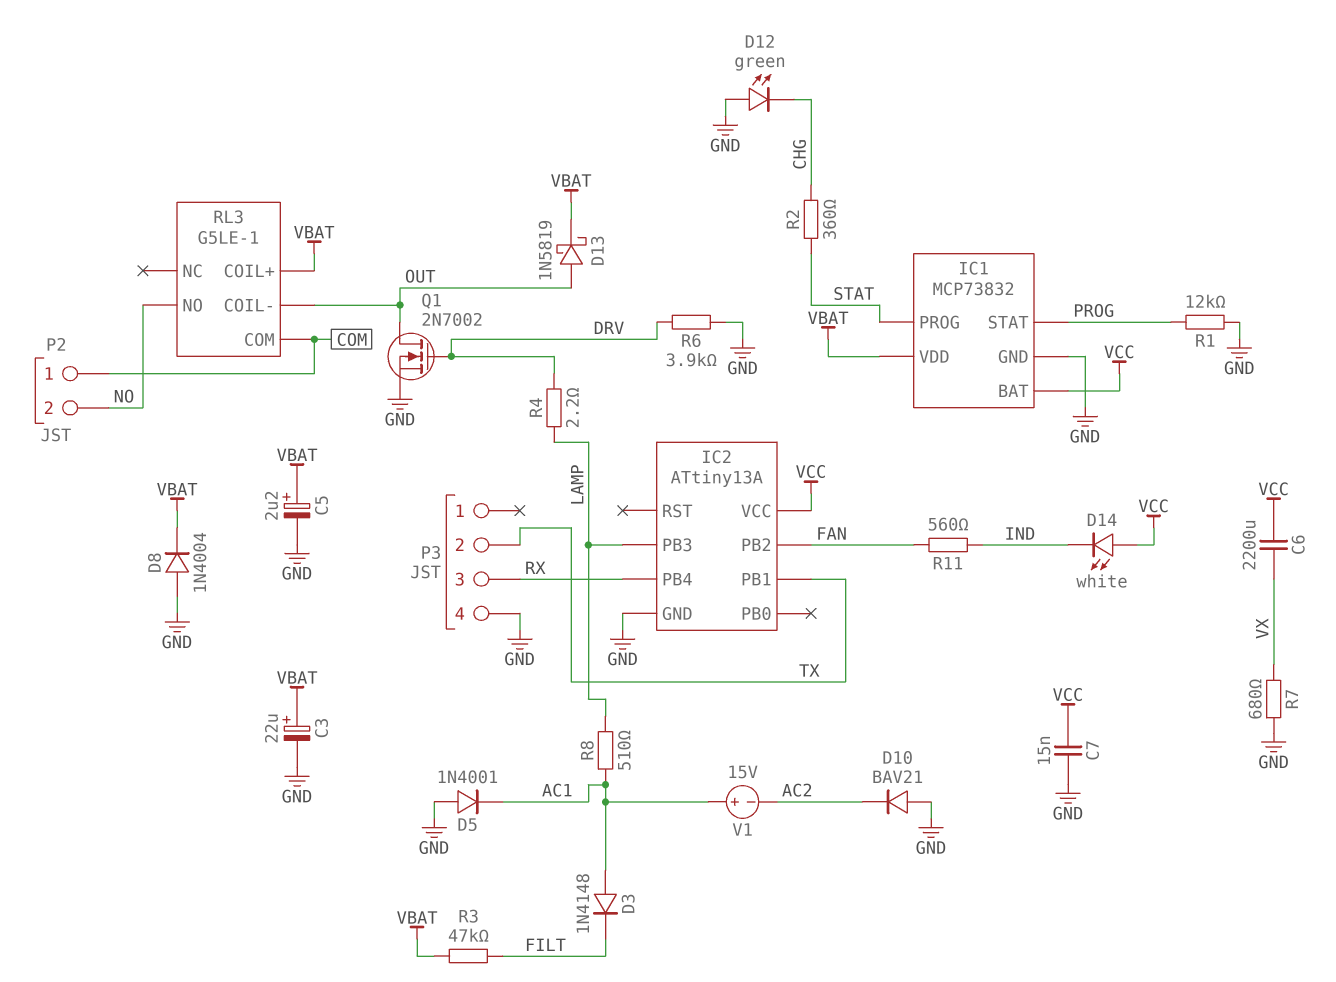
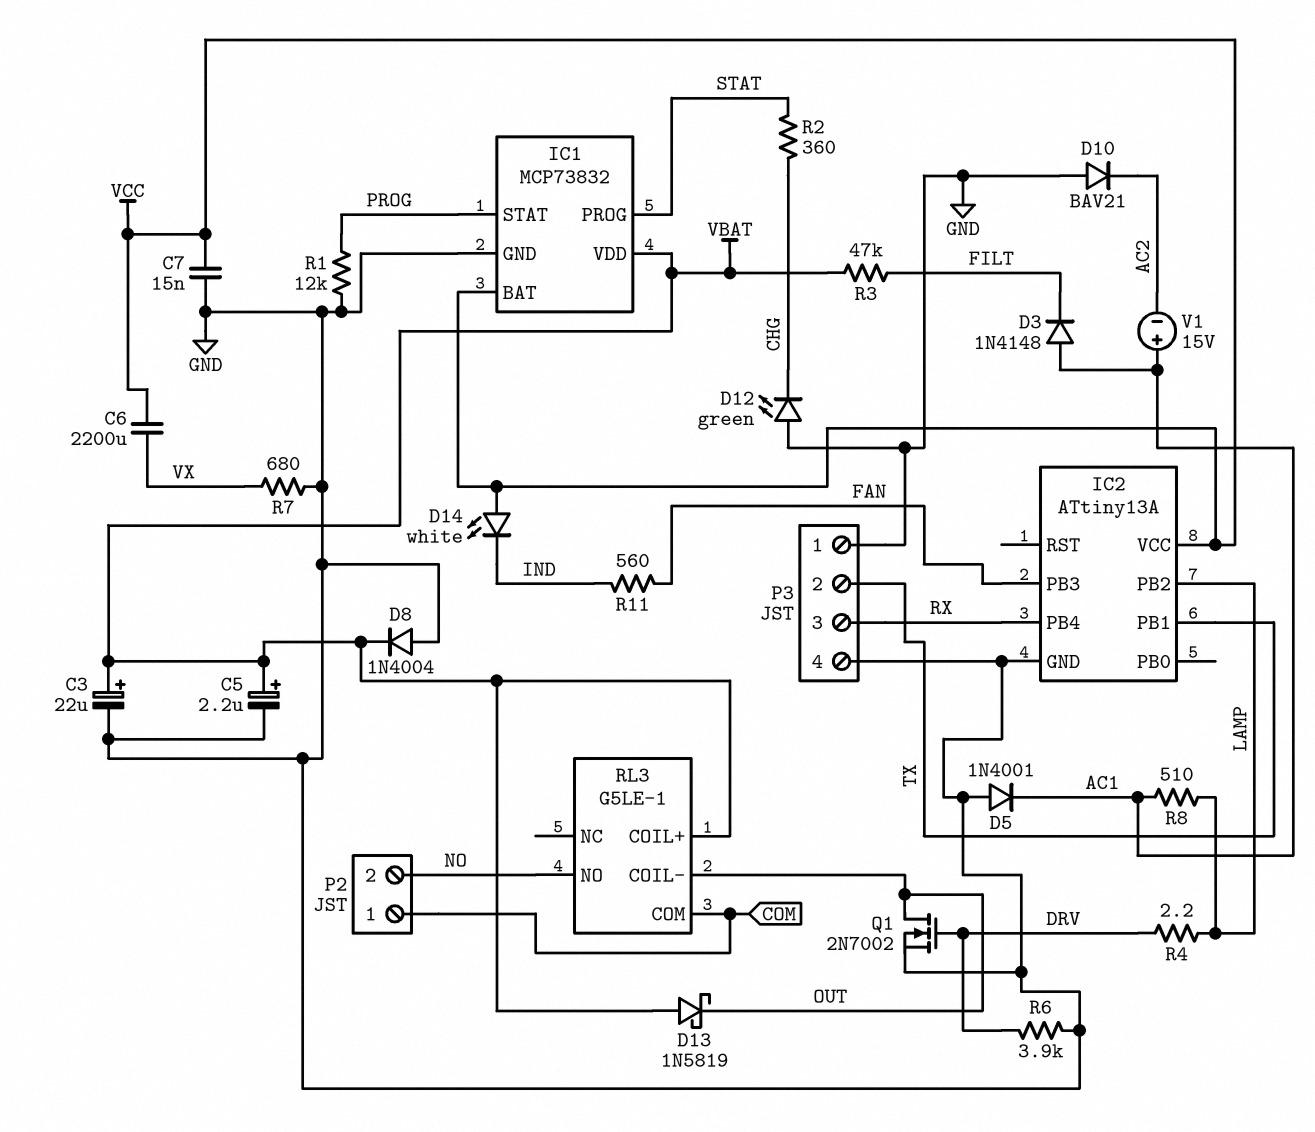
D13: schottky 1N5819 (A OUT, K VBAT) -> schottky 1N5819 (A VBAT, K OUT)
IC2 pin PB2: FAN -> LAMP
IC2 pin PB3: LAMP -> FAN
P3 pin 1: none -> GND

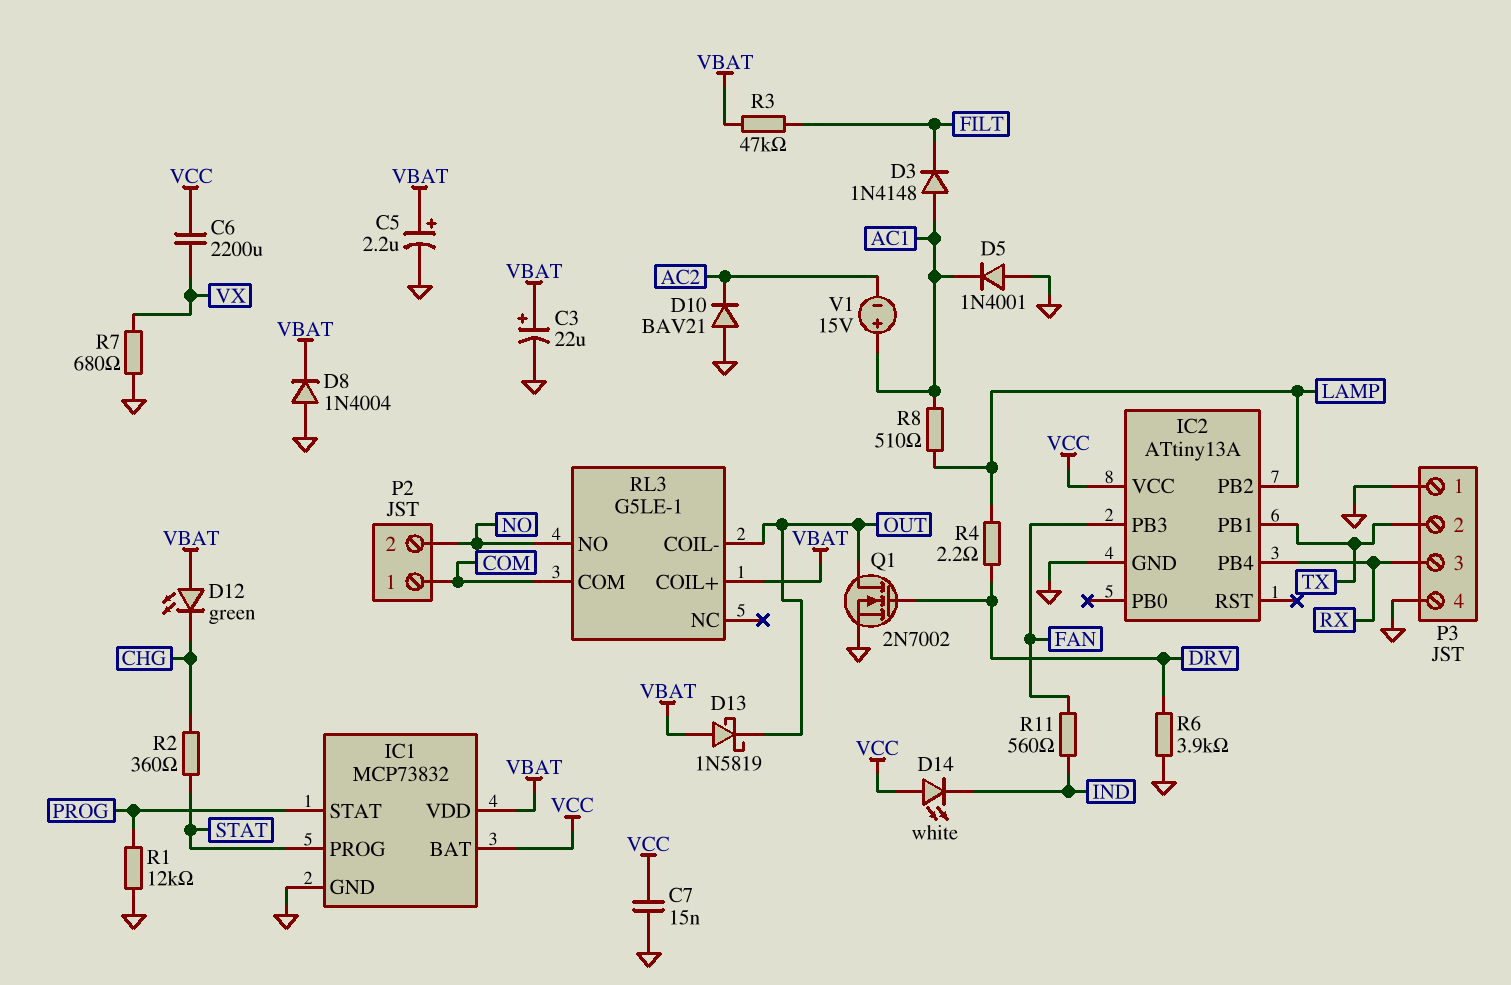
D12: LED green (A GND, K CHG) -> LED green (A VBAT, K CHG)

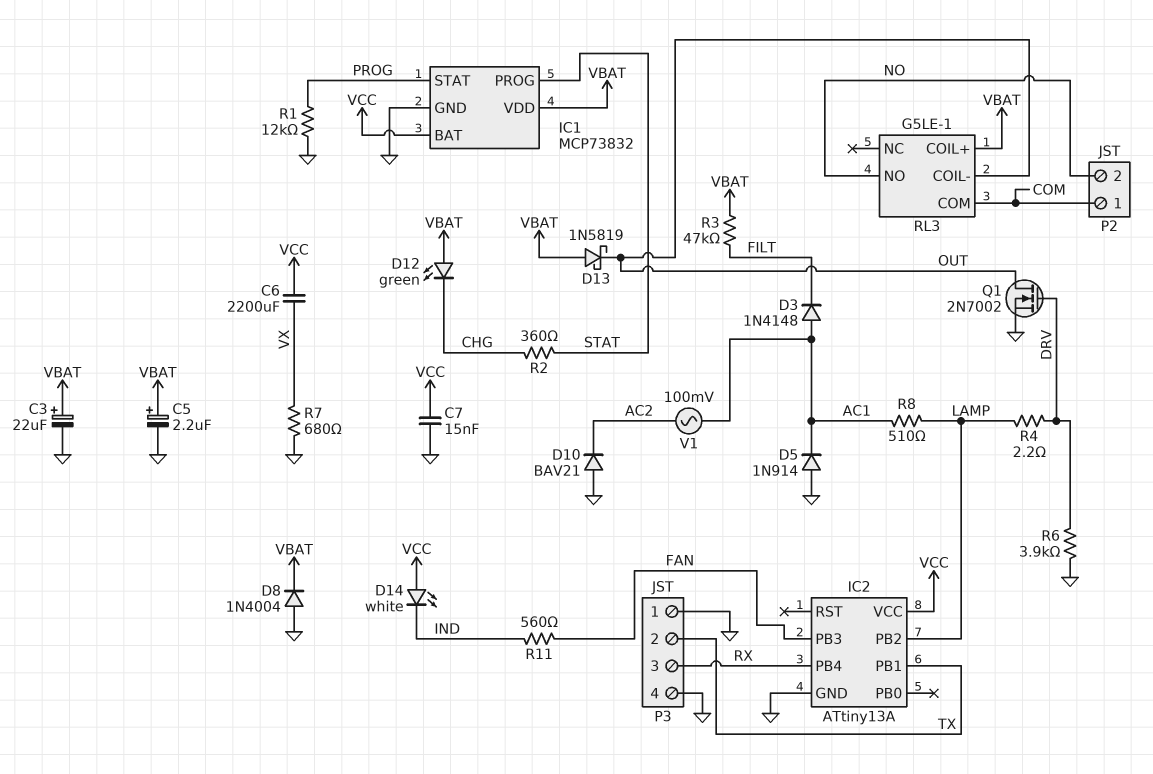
D5: diode 1N4001 (A GND, K AC1) -> diode 1N914 (A GND, K AC1)
V1: 15V (plus AC1, minus AC2) -> AC 100mV (AC1, AC2)

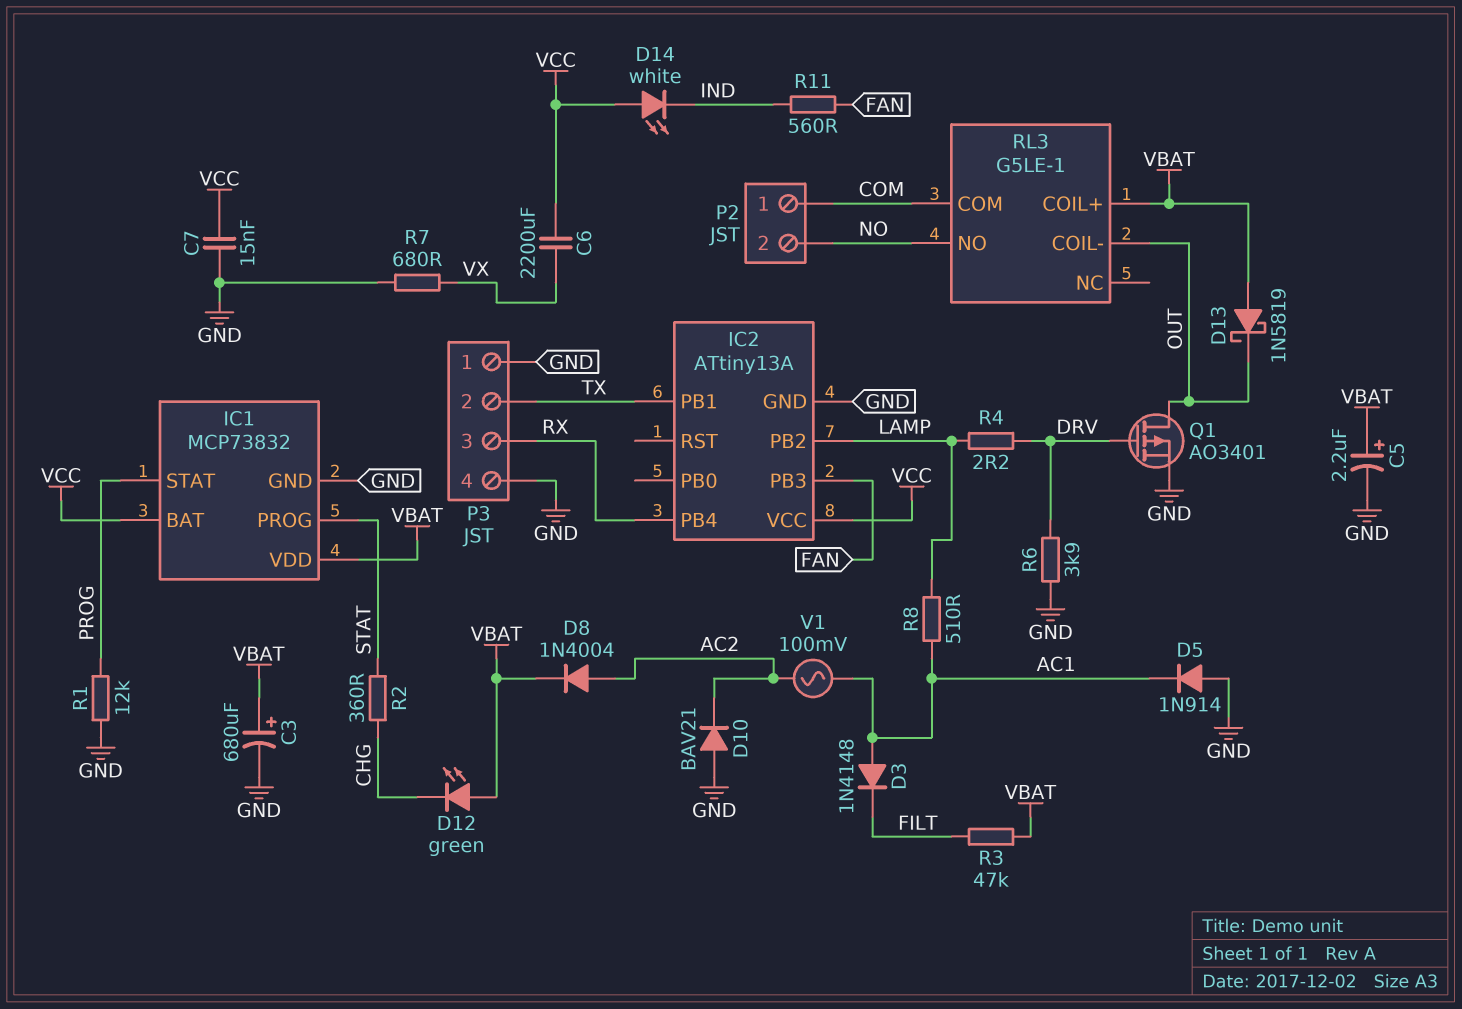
C3: 22uF (plus VBAT, minus GND) -> 680uF (plus VBAT, minus GND)
D8: diode 1N4004 (A GND, K VBAT) -> diode 1N4004 (A AC2, K VBAT)
Q1: NMOS 2N7002 (G DRV, D OUT, S GND) -> PMOS AO3401 (G DRV, D OUT, S GND)

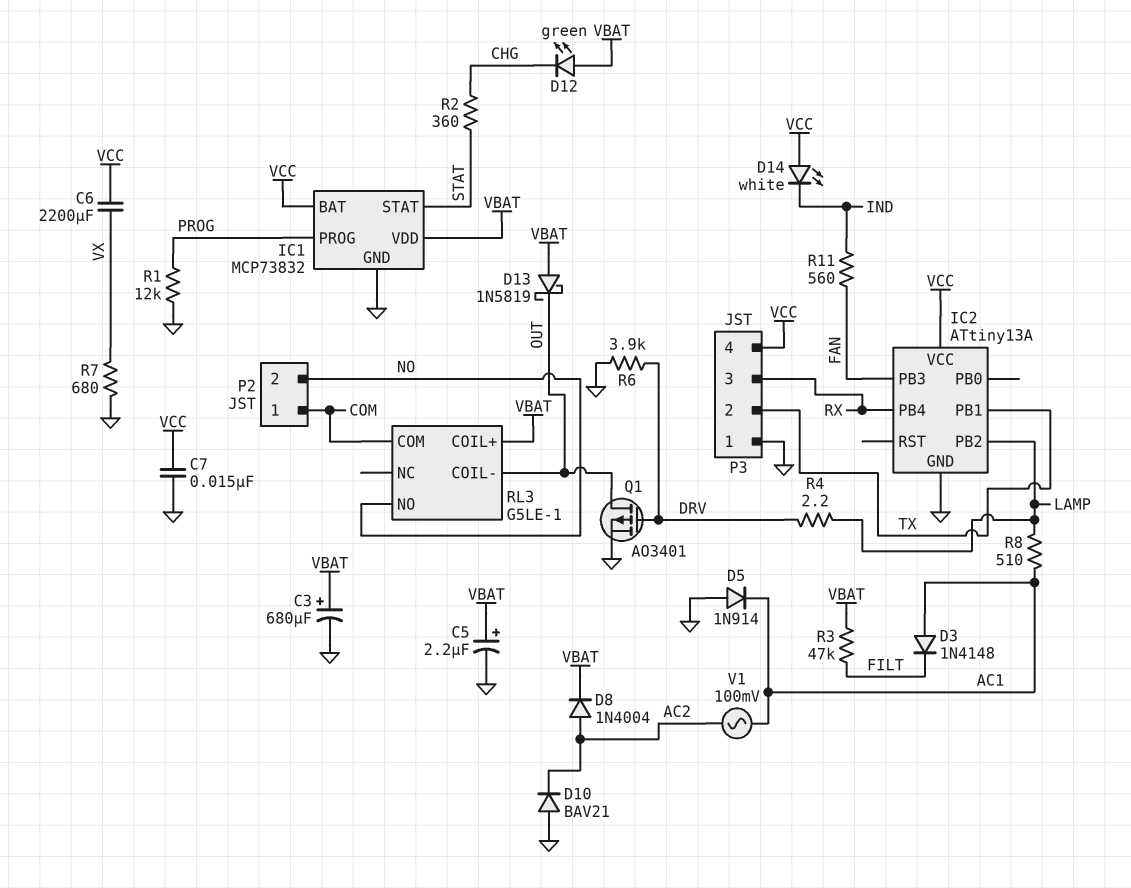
IC1 pin PROG: STAT -> PROG
IC1 pin STAT: PROG -> STAT
P3 pin 4: GND -> VCC

